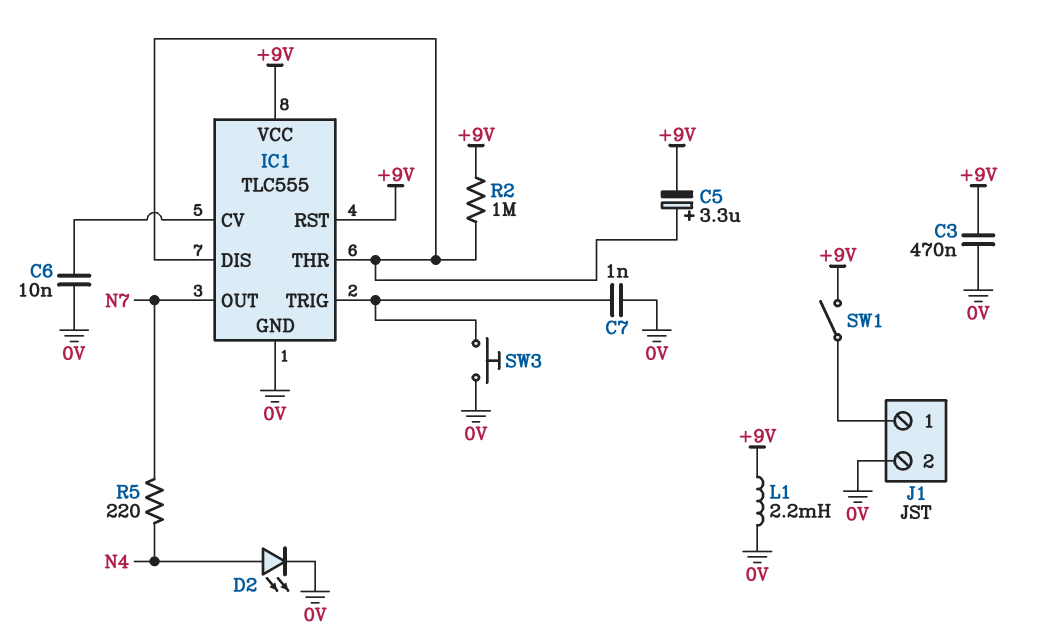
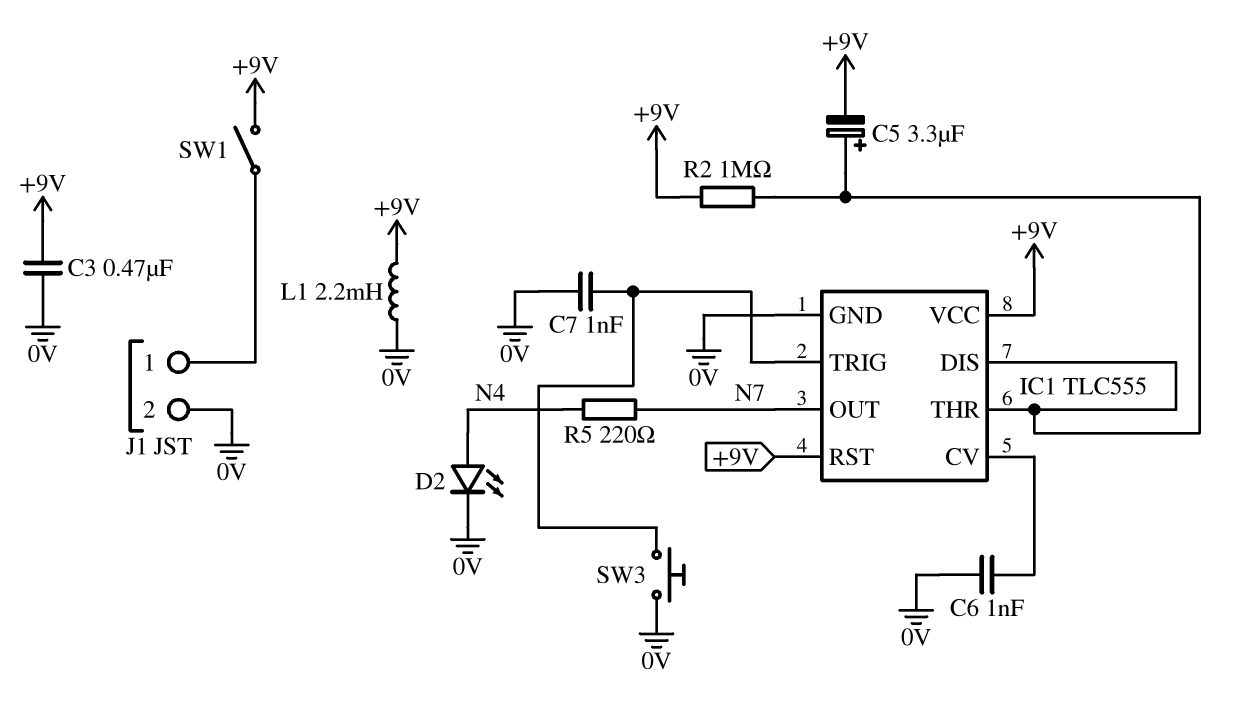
C6: 10nF (0V, IC1/CV) -> 1nF (0V, IC1/CV)

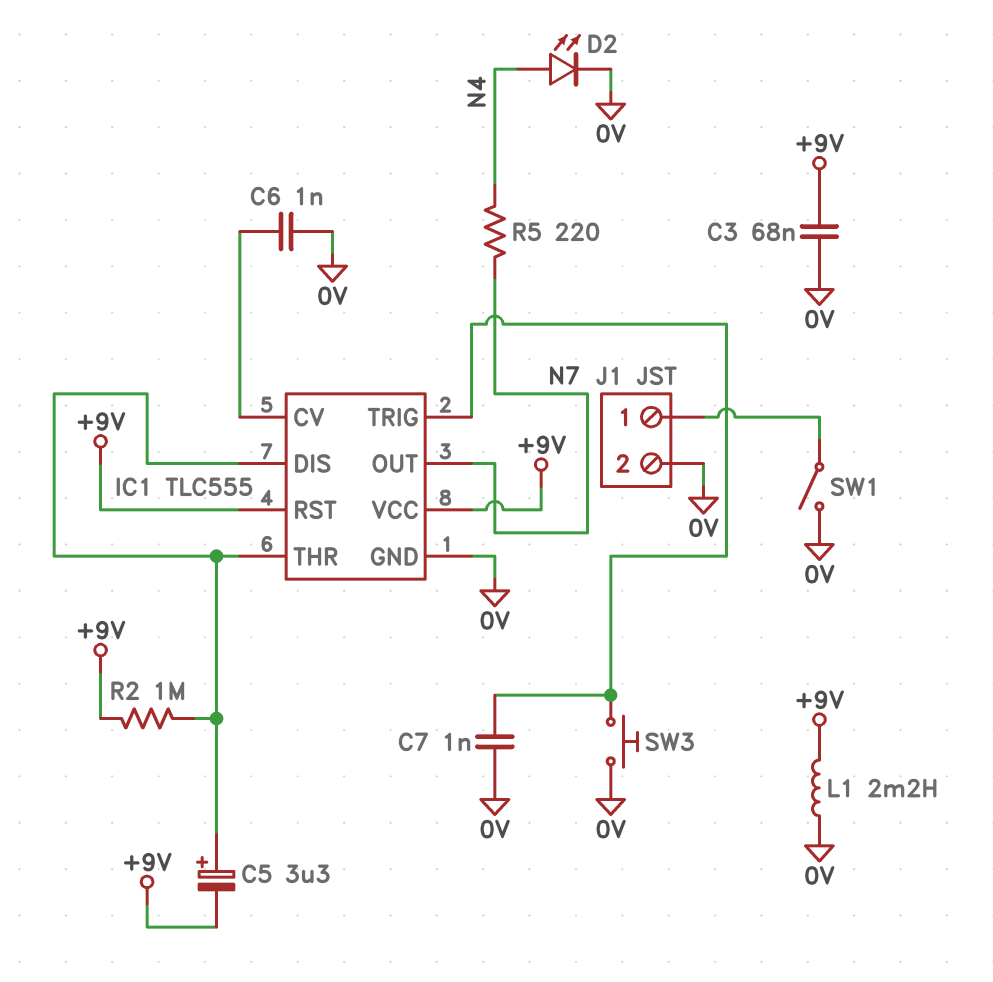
C3: 470nF (+9V, 0V) -> 68nF (+9V, 0V)
SW1: switch (+9V, J1/1) -> switch (0V, J1/1)

